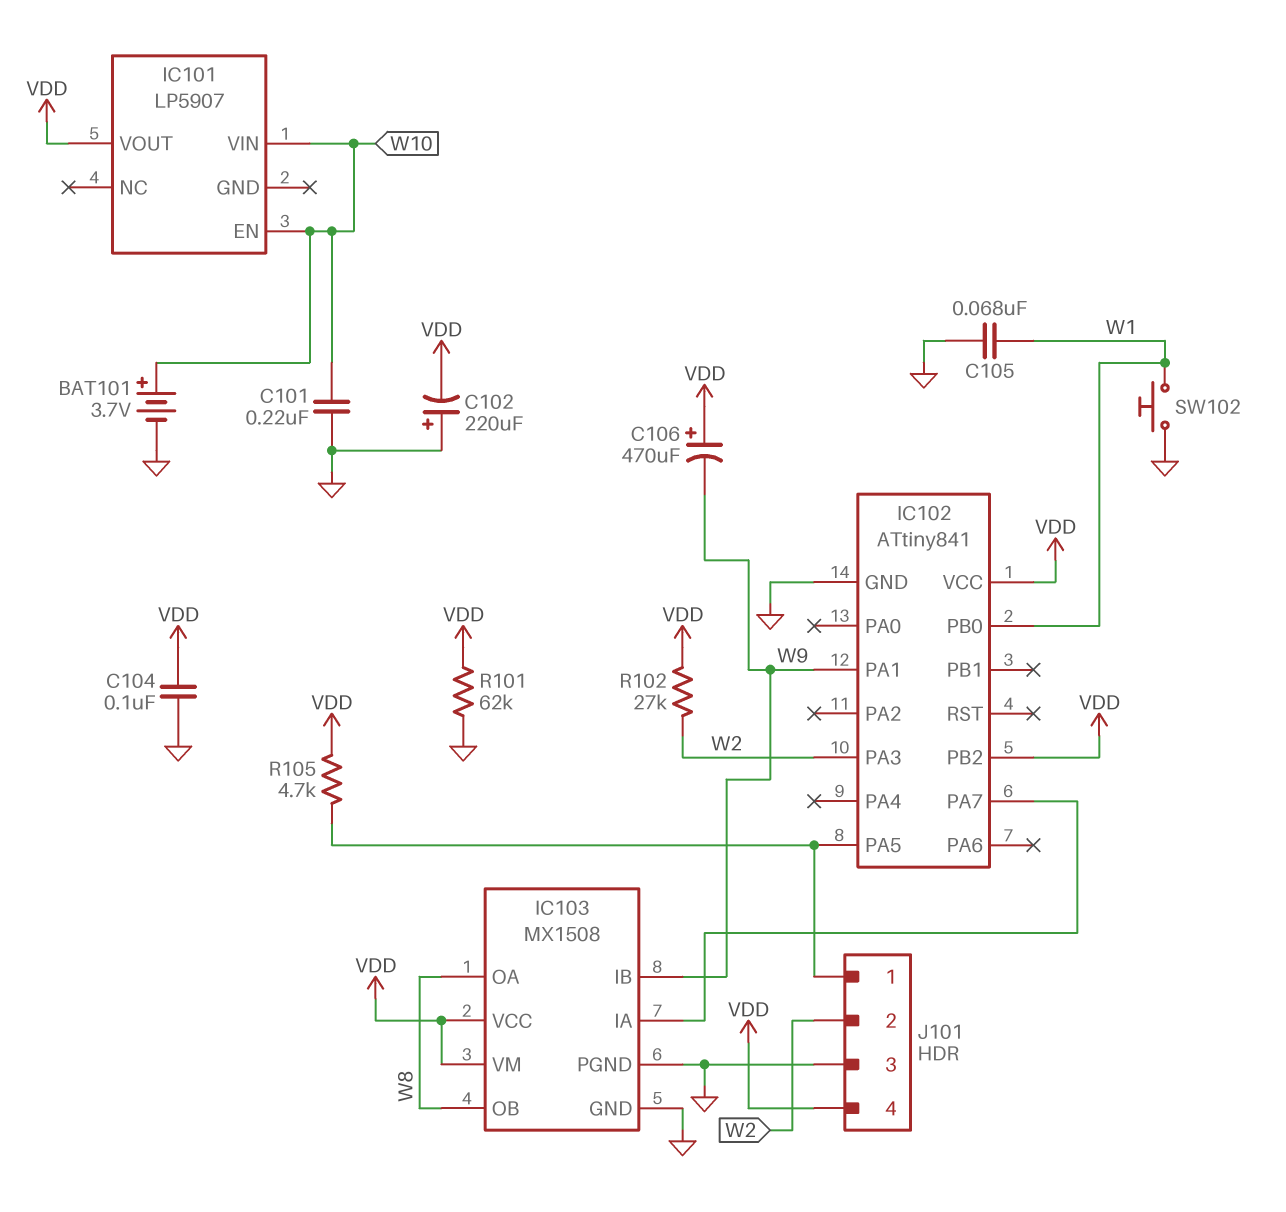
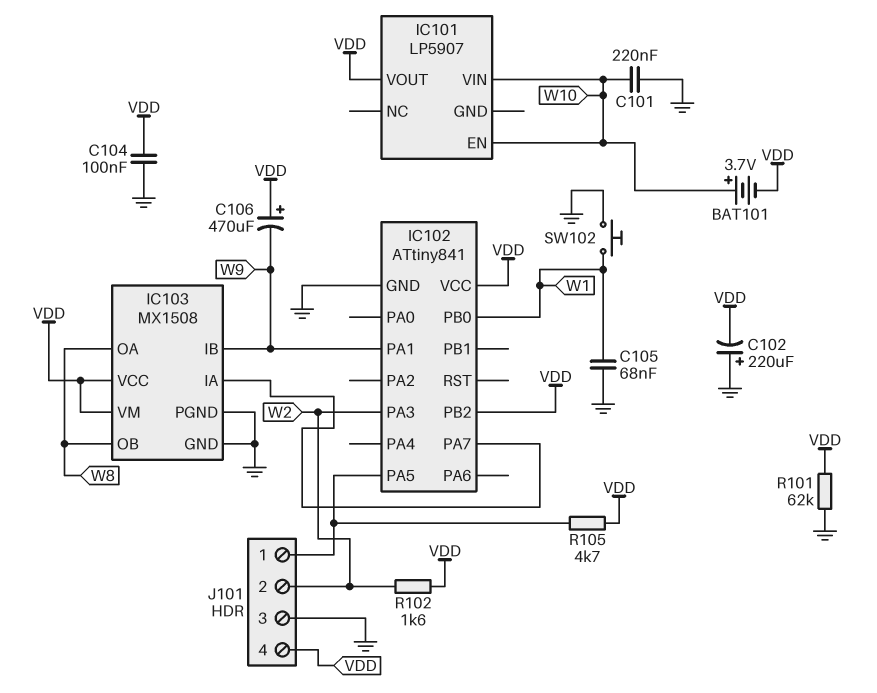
BAT101: 3.7V (plus W10, minus GND) -> 3.7V (plus W10, minus VDD)
R102: 27k (VDD, W2) -> 1.6k (VDD, W2)

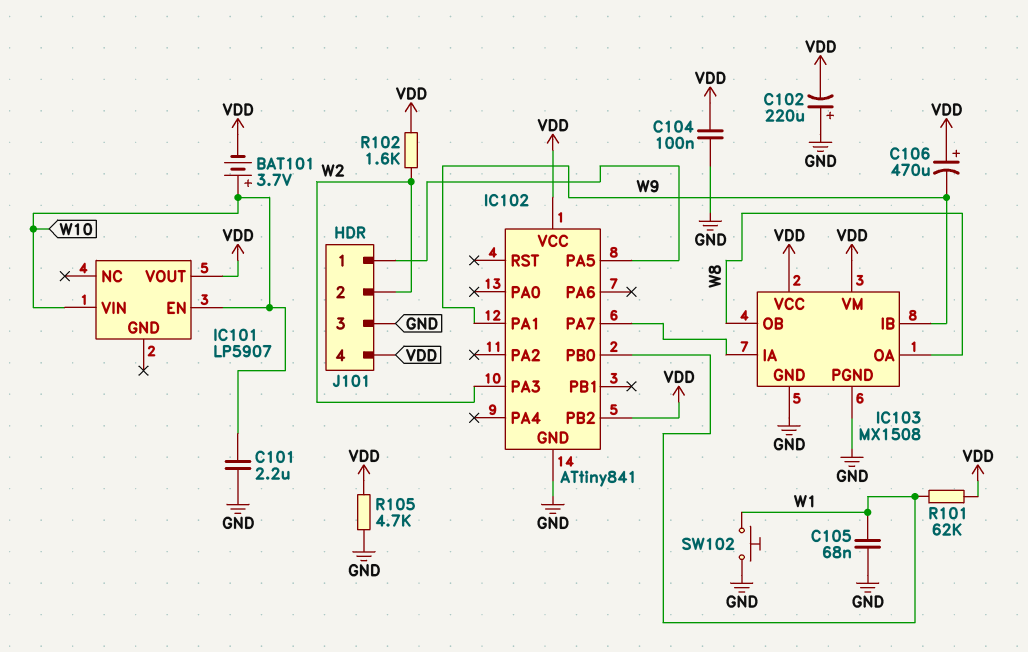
C101: 220nF (GND, W10) -> 2.2uF (GND, W10)
R101: 62k (GND, VDD) -> 62k (VDD, W1)
R105: 4.7k (IC102/PA5, VDD) -> 4.7k (GND, VDD)

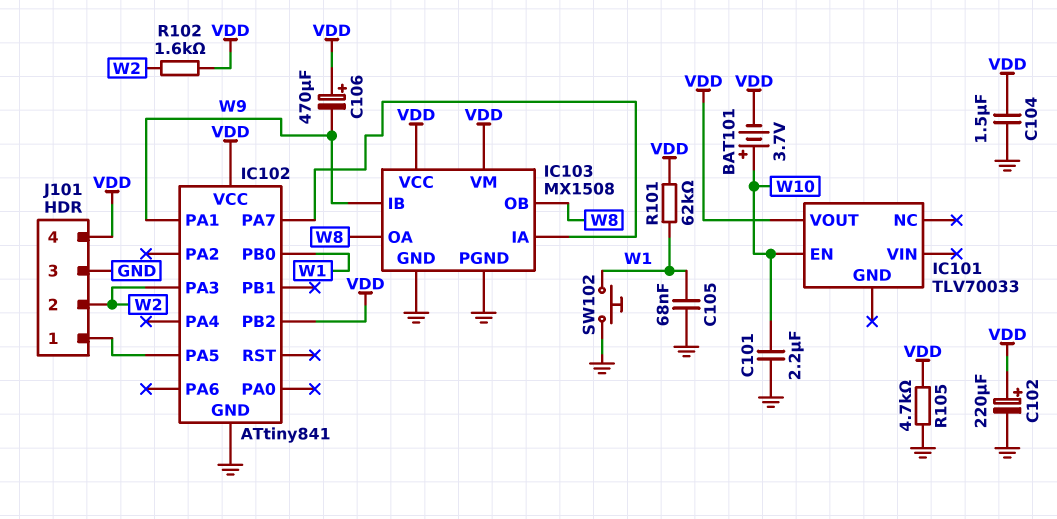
C102: 220uF (plus GND, minus VDD) -> 220uF (plus VDD, minus GND)
C104: 100nF (GND, VDD) -> 1.5uF (GND, VDD)
IC101: LP5907 -> TLV70033
IC101 pin VIN: W10 -> none

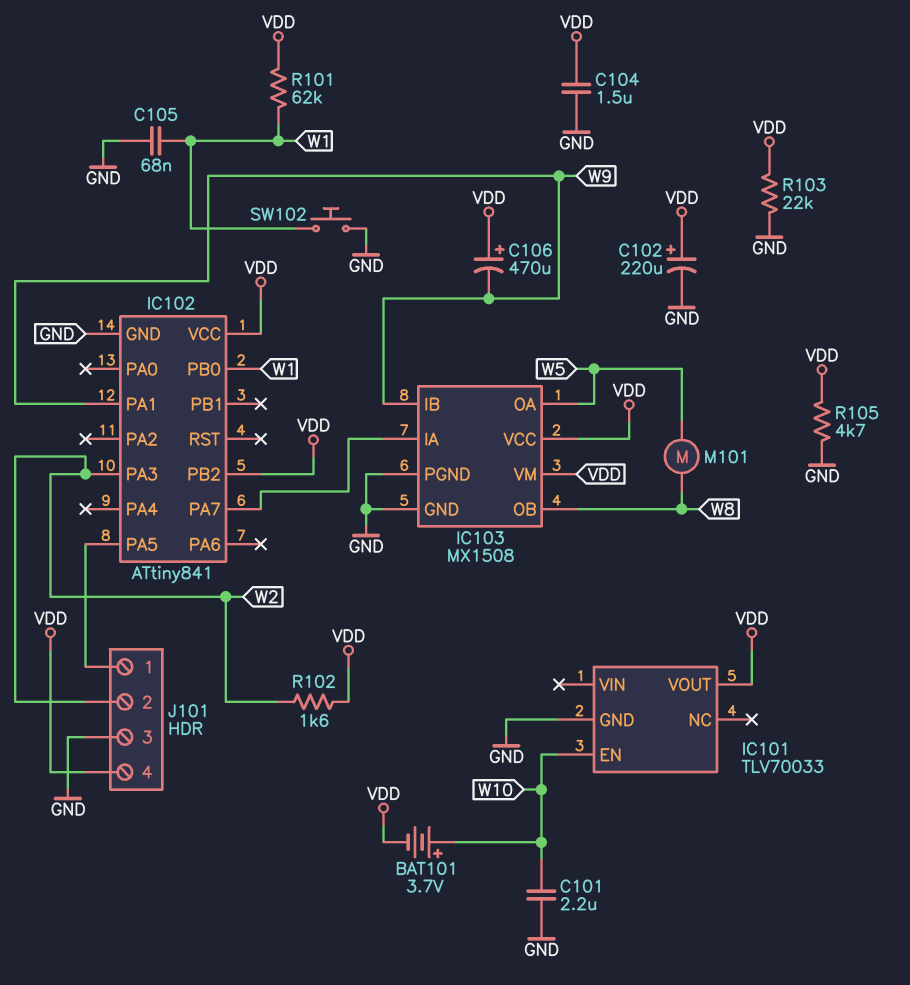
IC101 pin GND: none -> GND
IC103 pin OA: W8 -> W5
M101: none -> motor (W5, W8)
R103: none -> 22k (GND, VDD)

